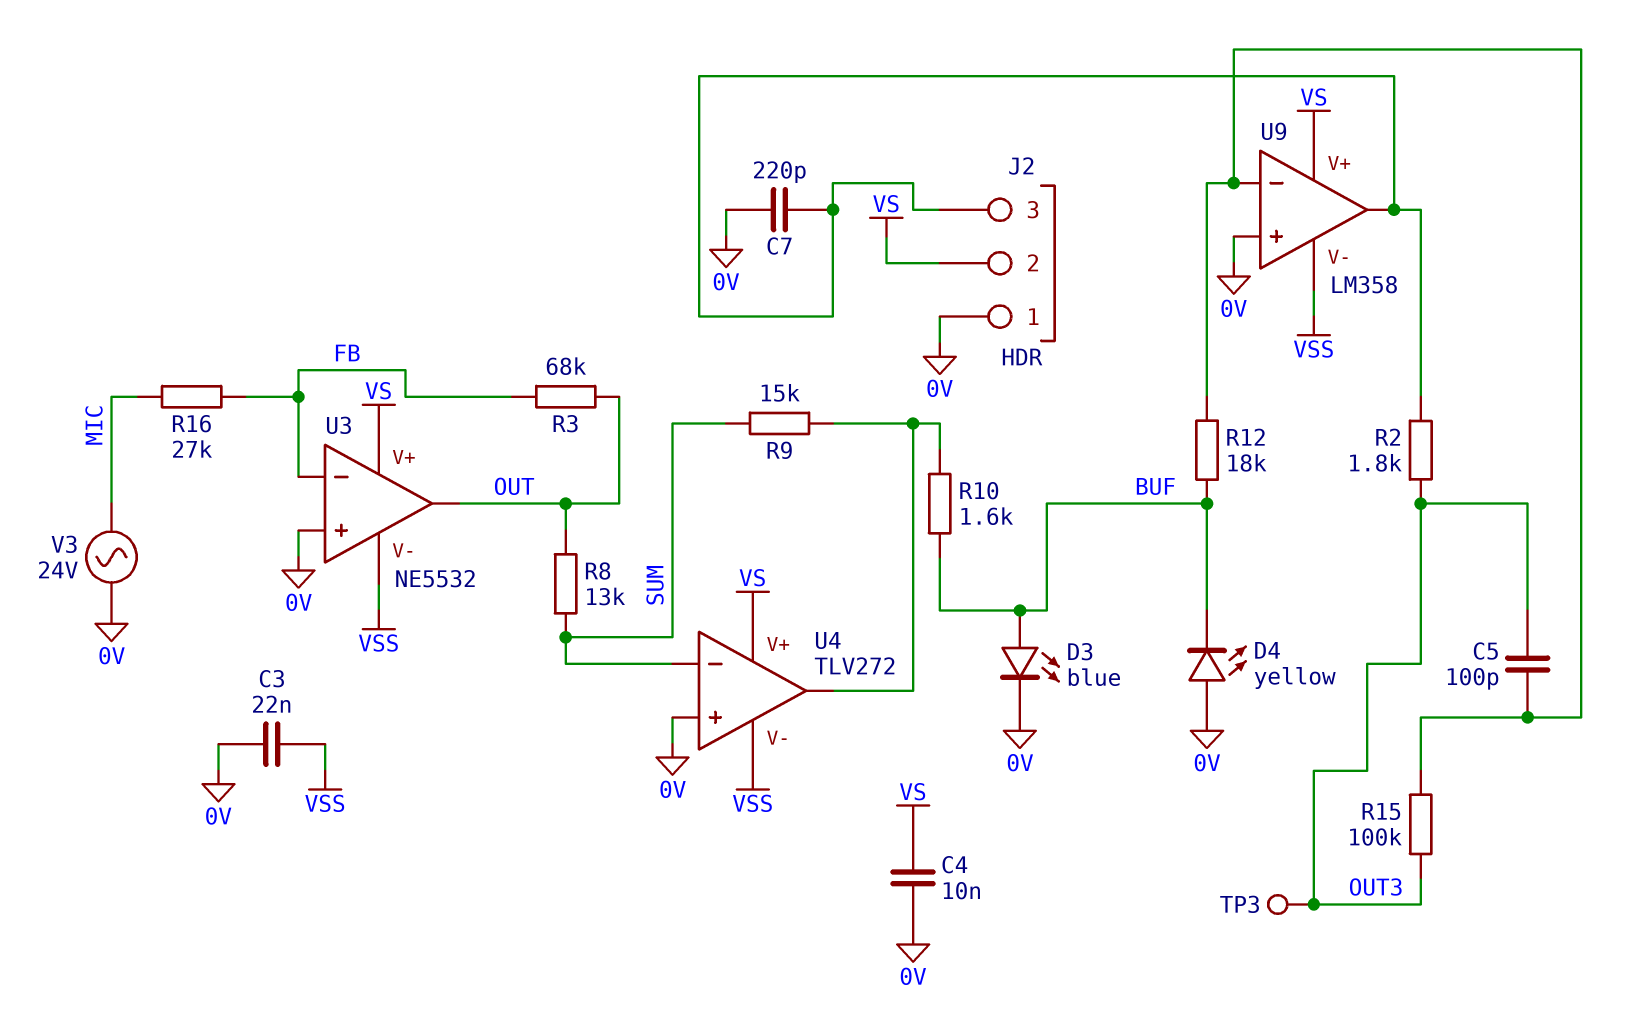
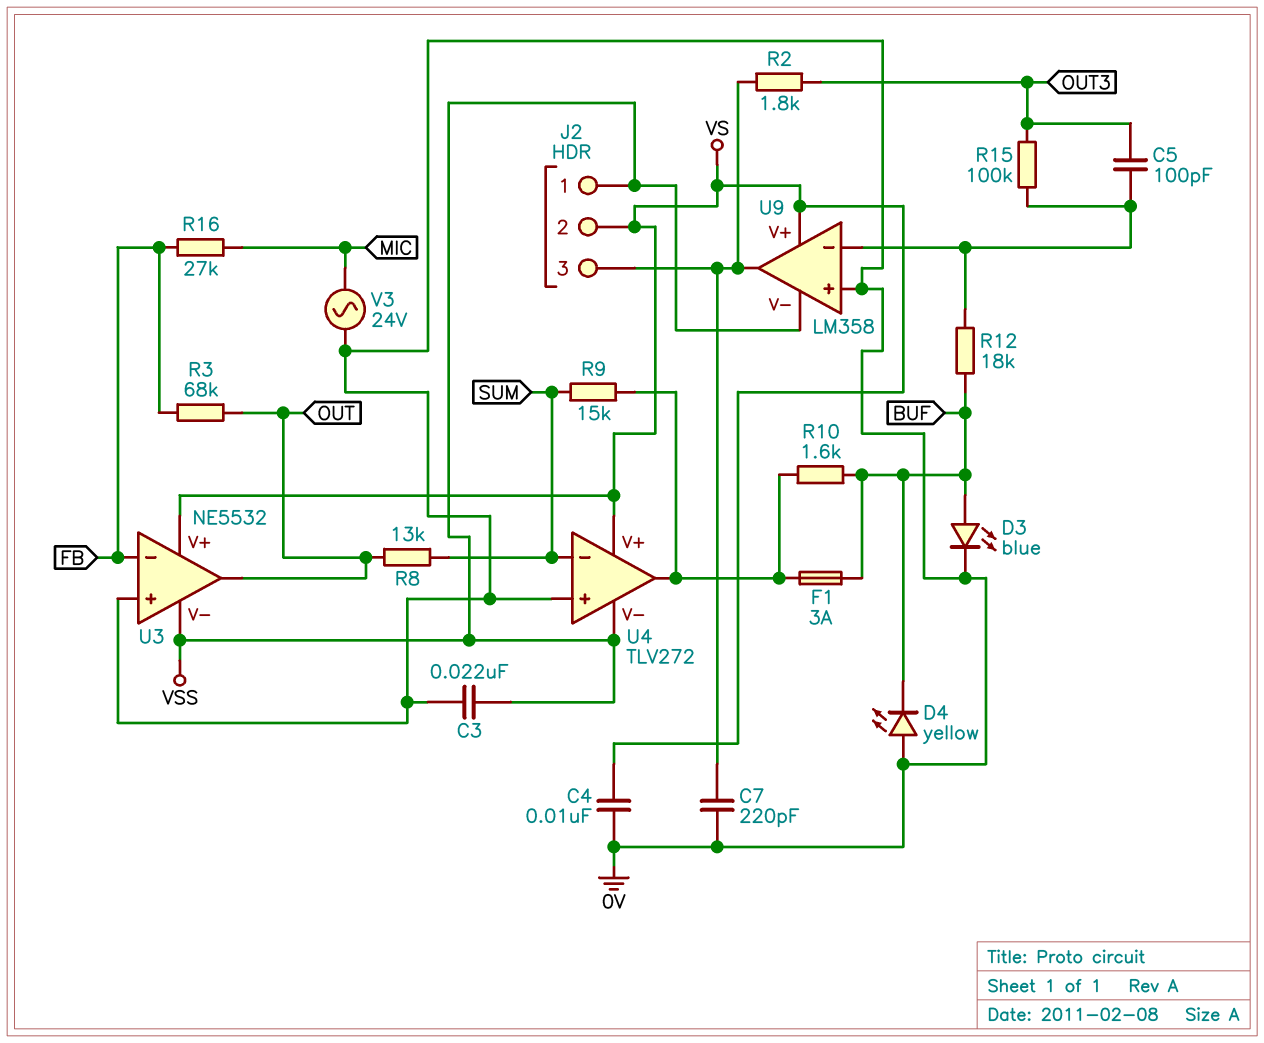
F1: none -> 3A (BUF, U4/out)
J2 pin 1: 0V -> VSS
TP3: test point (OUT3) -> none

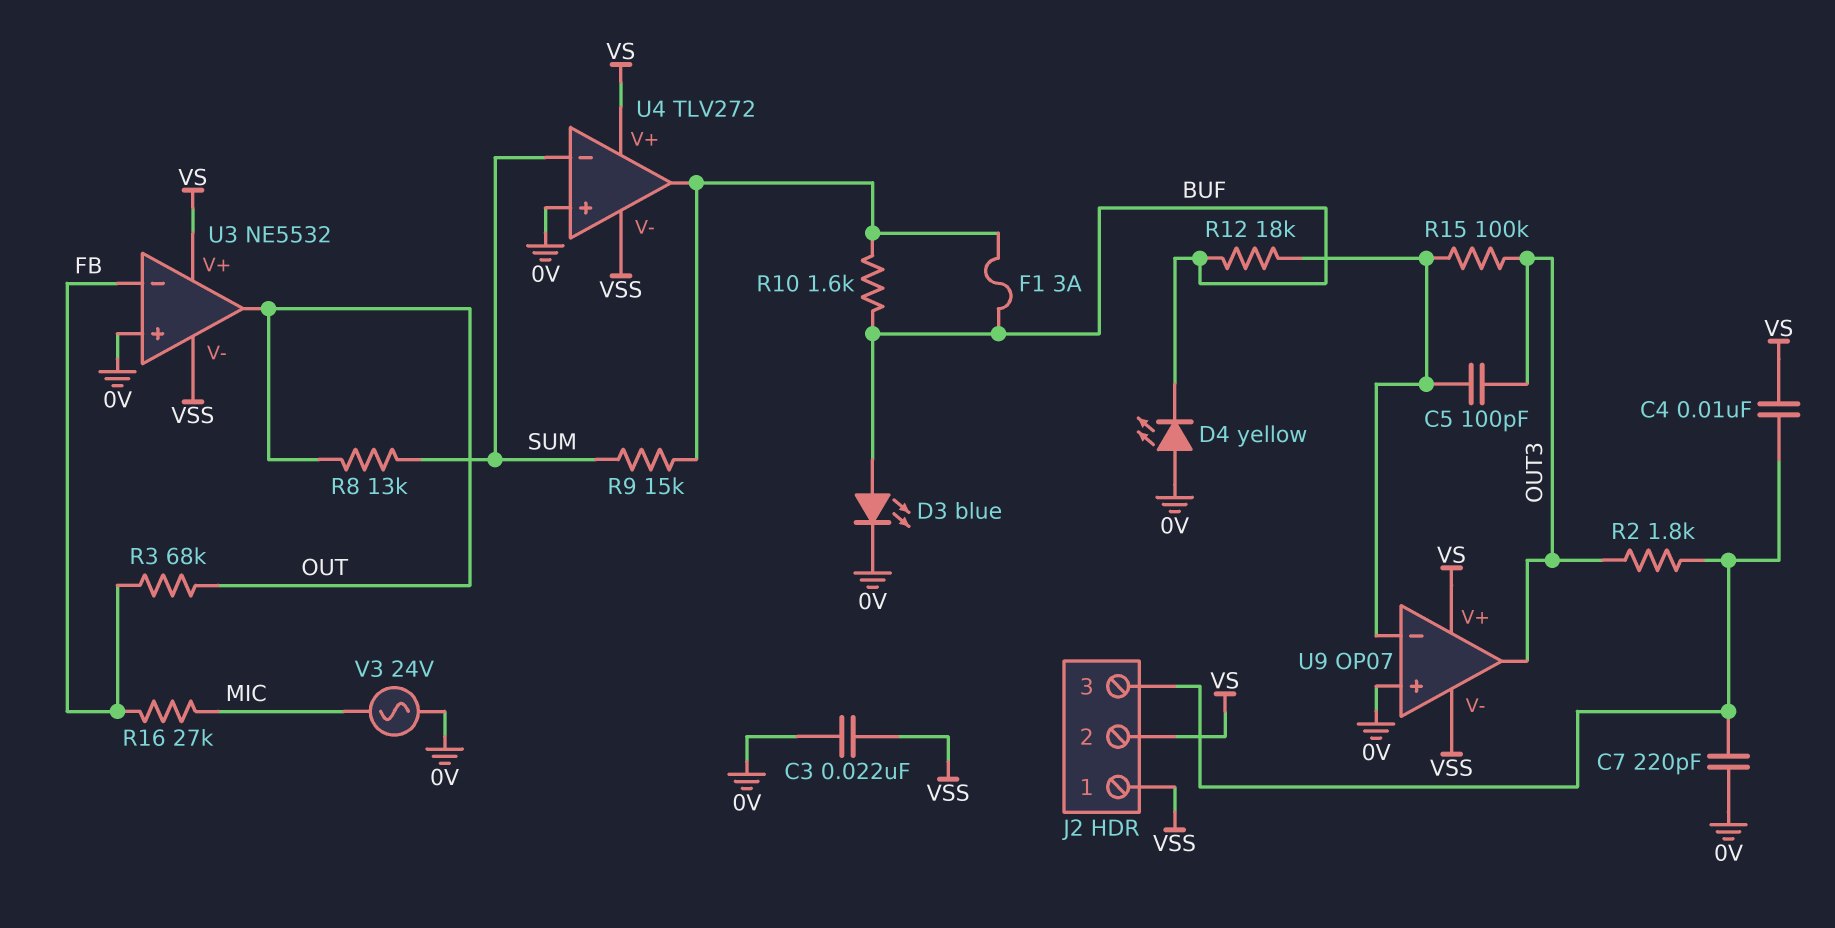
C4: 10nF (0V, VS) -> 10nF (J2/3, VS)
U9: LM358 -> OP07
U9 pin out: J2/3 -> OUT3

